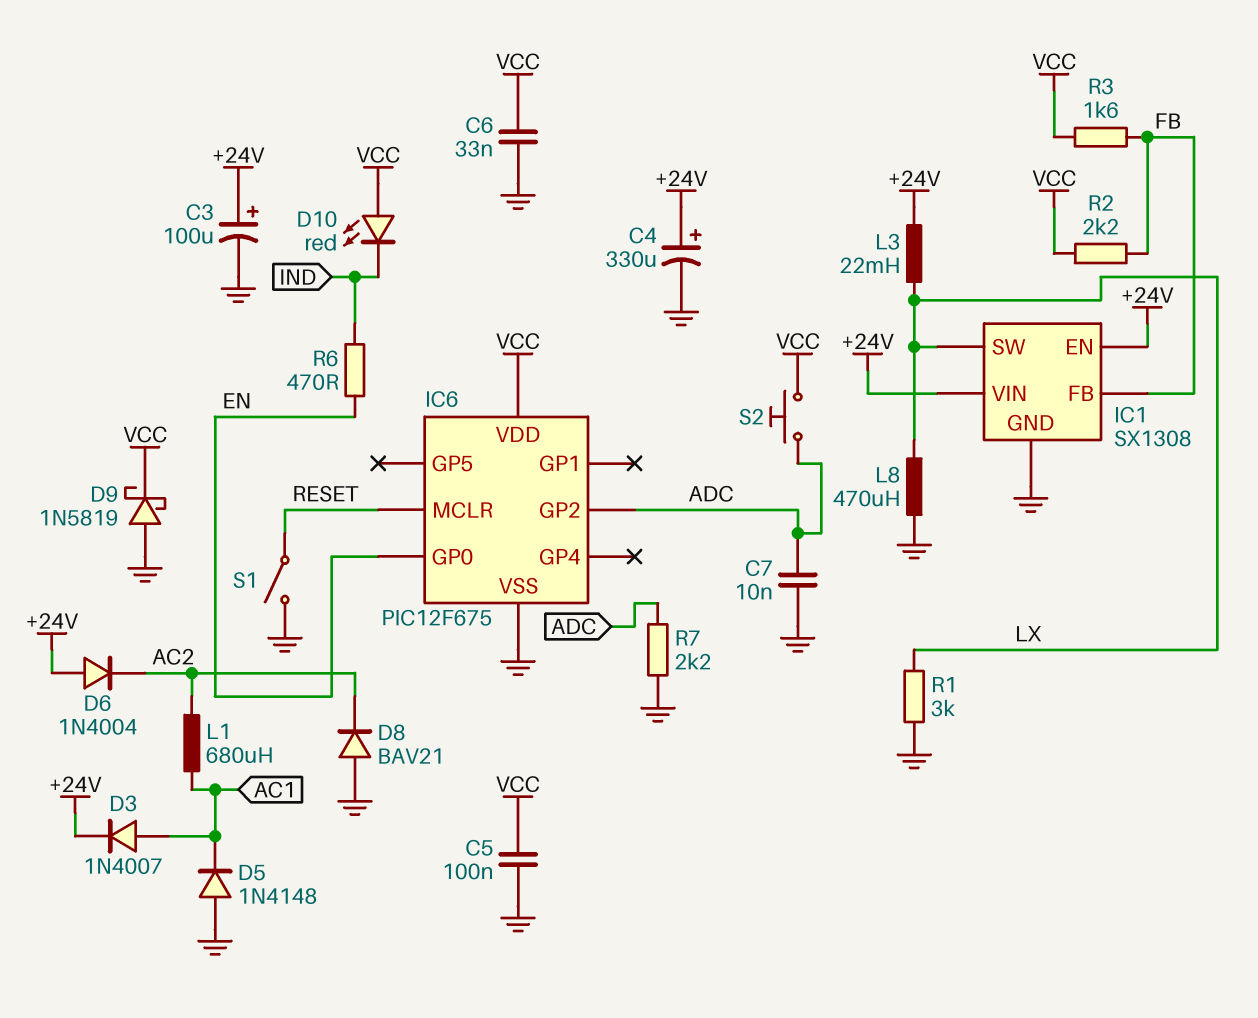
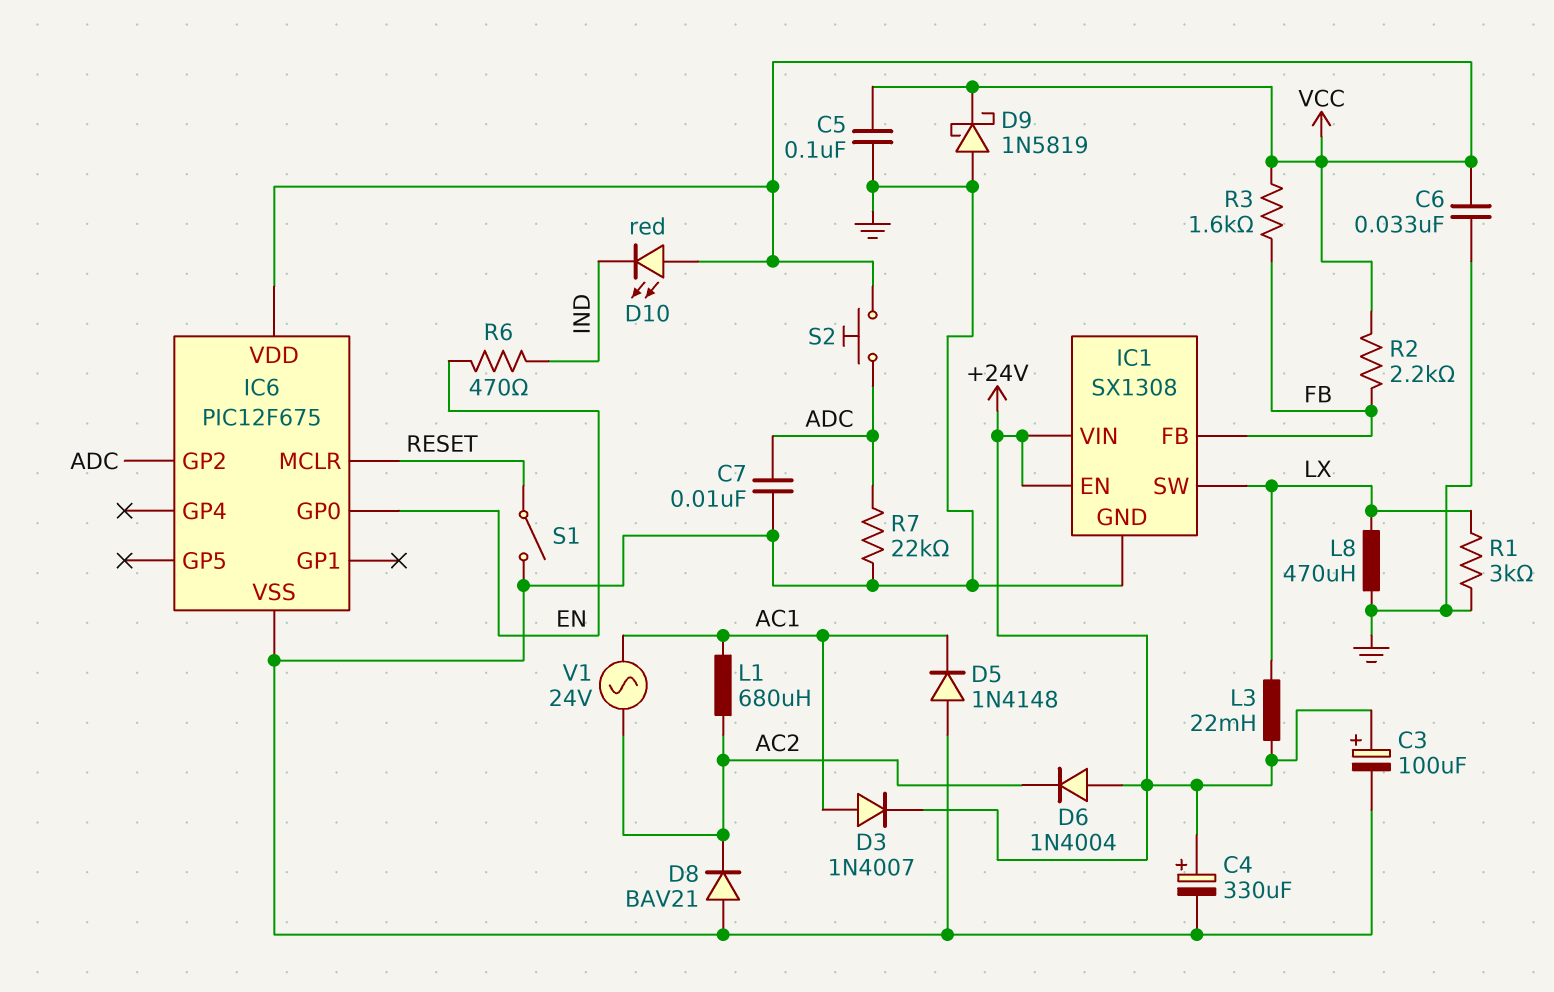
R7: 2.2k (ADC, GND) -> 22k (ADC, GND)
V1: none -> AC 24V (AC1, AC2)

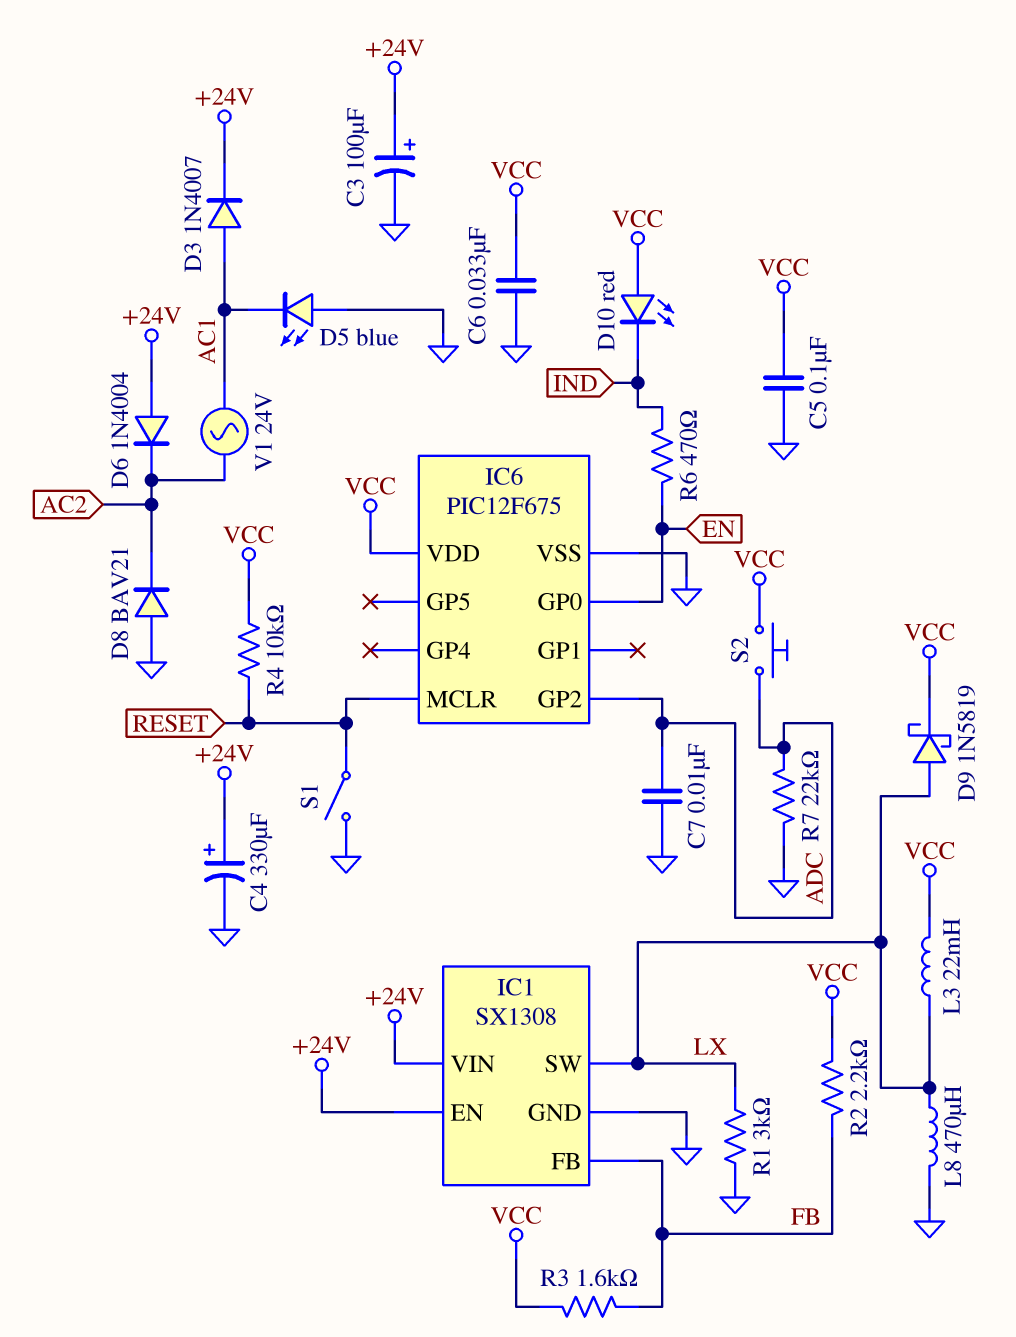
D5: diode 1N4148 (A GND, K AC1) -> LED blue (A GND, K AC1)
D9: schottky 1N5819 (A GND, K VCC) -> schottky 1N5819 (A LX, K VCC)
L1: 680uH (AC1, AC2) -> none
L3: 22mH (+24V, LX) -> 22mH (LX, VCC)
R4: none -> 10k (RESET, VCC)

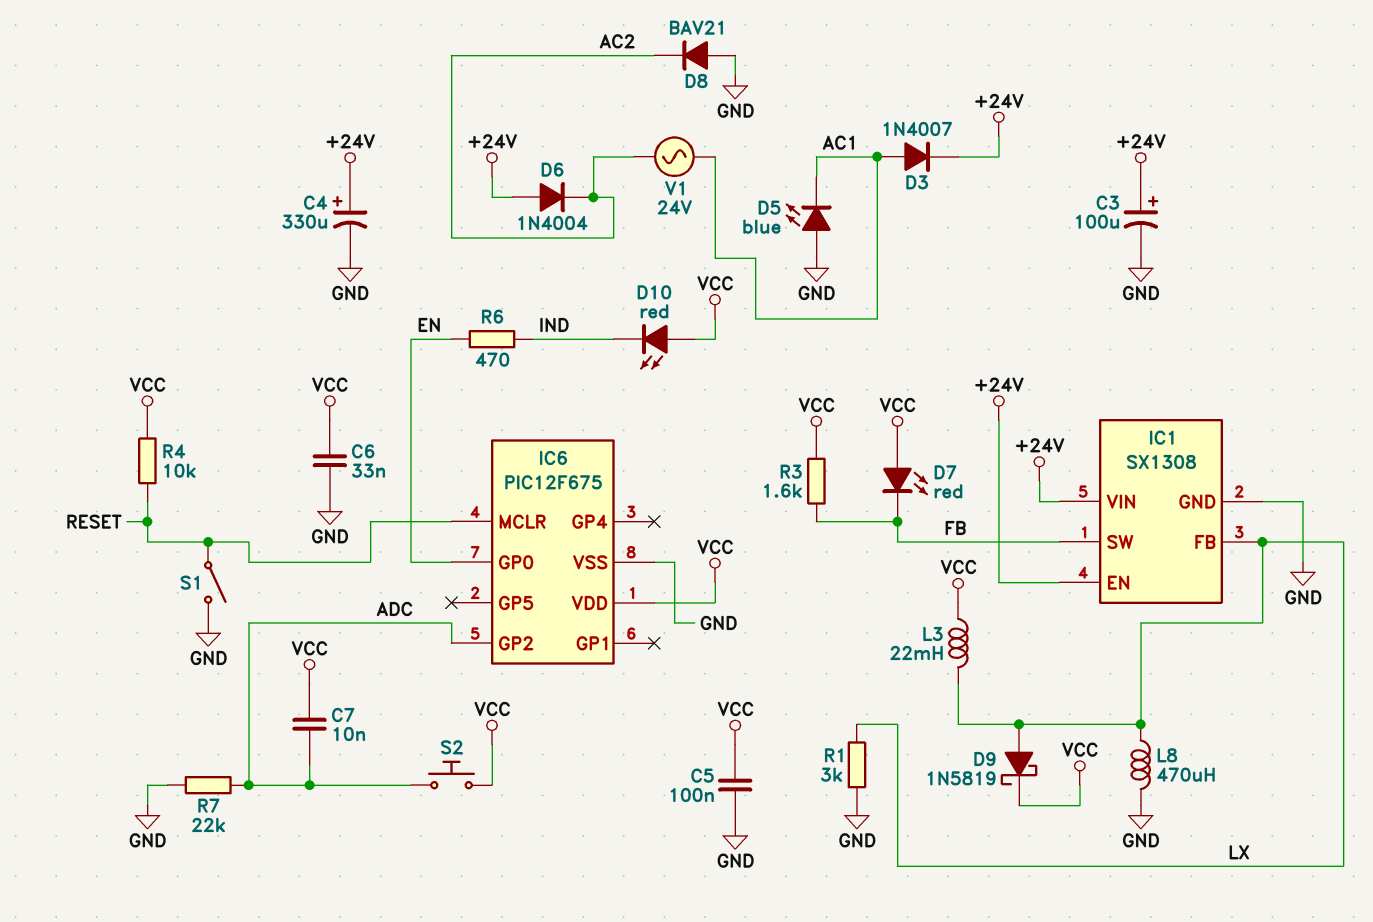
C7: 10nF (ADC, GND) -> 10nF (ADC, VCC)
D7: none -> LED red (A VCC, K FB)
IC1 pin FB: FB -> LX
IC1 pin SW: LX -> FB
R2: 2.2k (FB, VCC) -> none

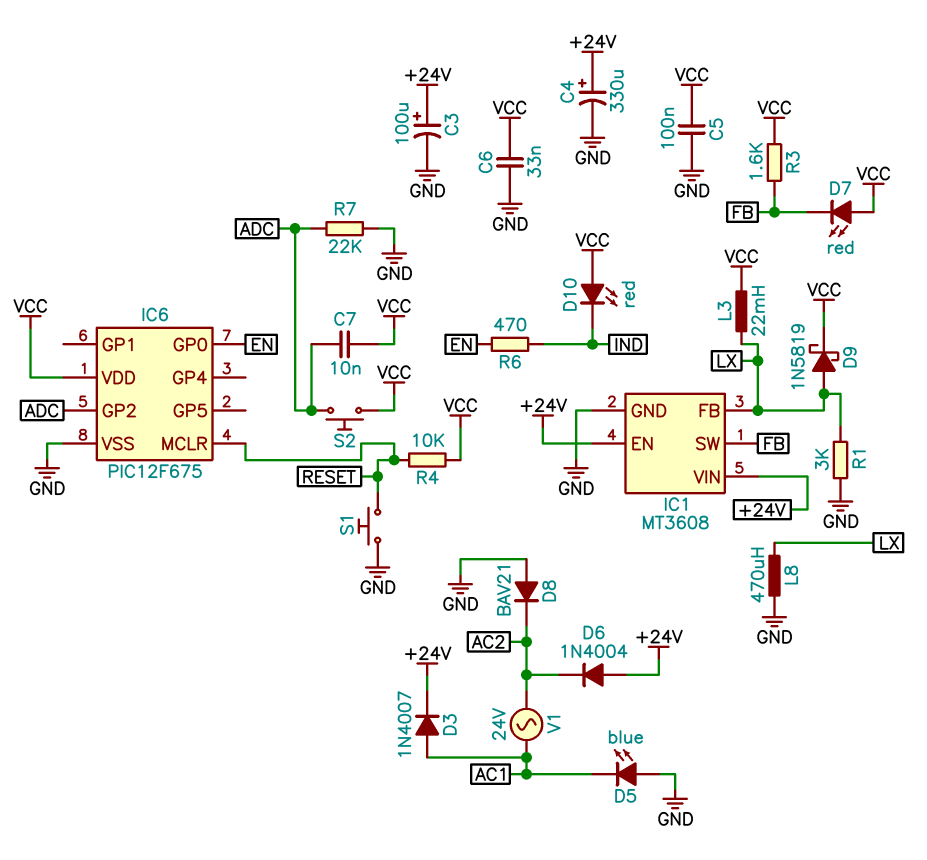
IC1: SX1308 -> MT3608
S1: switch (GND, RESET) -> button (GND, RESET)

